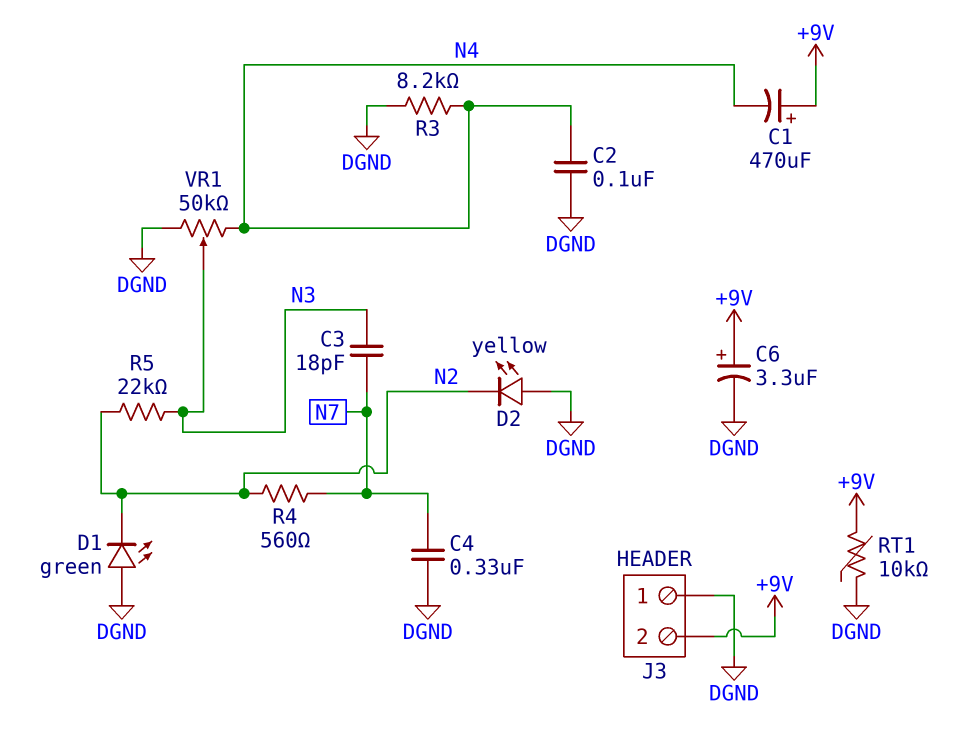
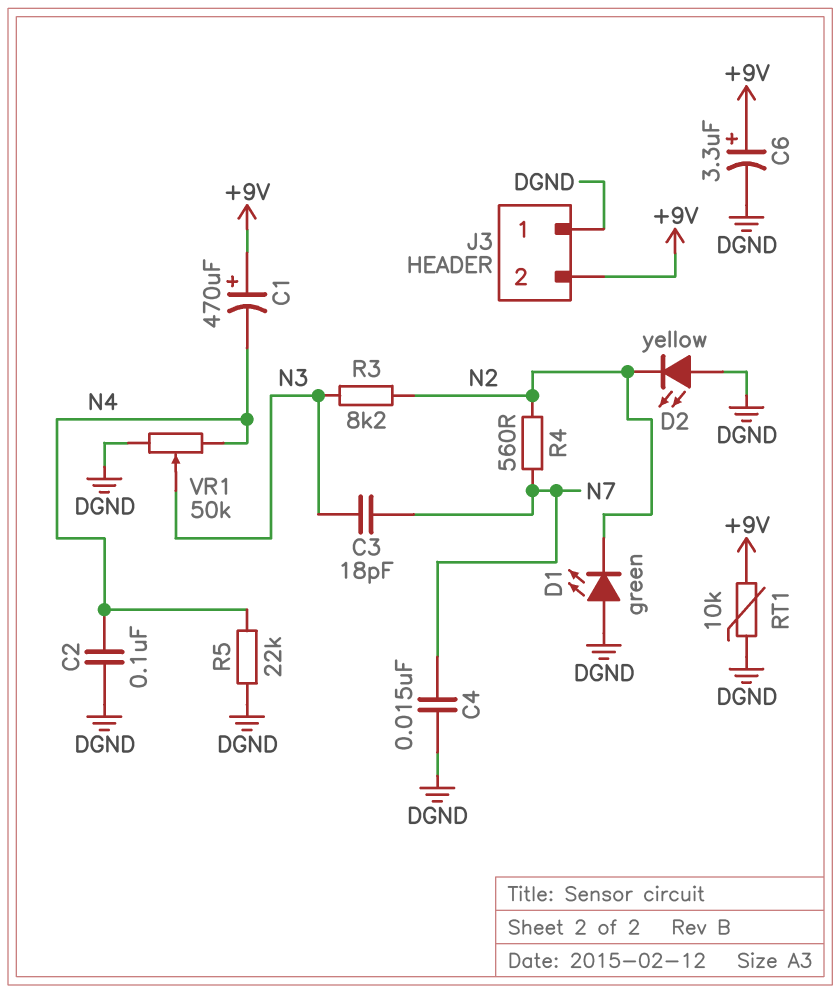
C4: 330nF (DGND, N7) -> 15nF (DGND, N7)
R3: 8.2k (DGND, N4) -> 8.2k (N2, N3)
R5: 22k (N2, N3) -> 22k (DGND, N4)

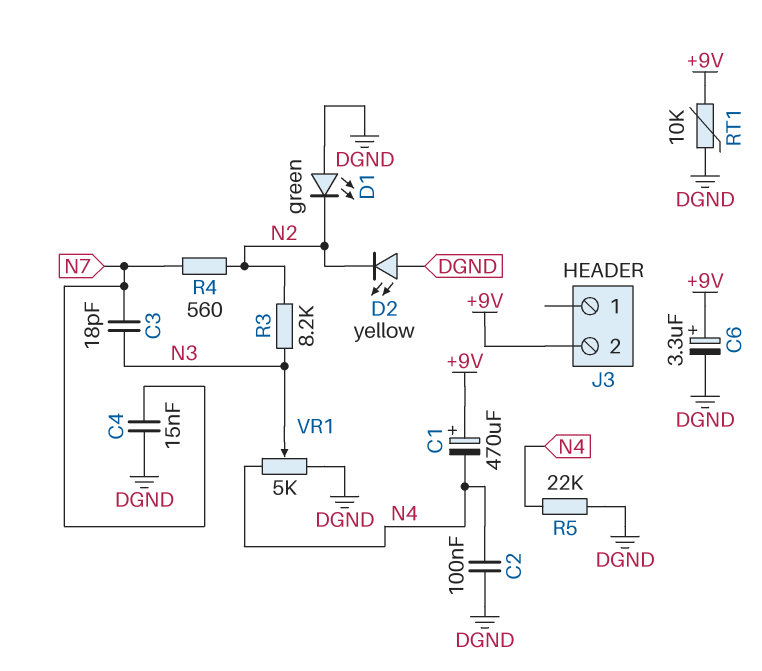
J3 pin 1: DGND -> none
VR1: 50k (DGND, N4, wiper N3) -> 5k (DGND, N4, wiper N3)

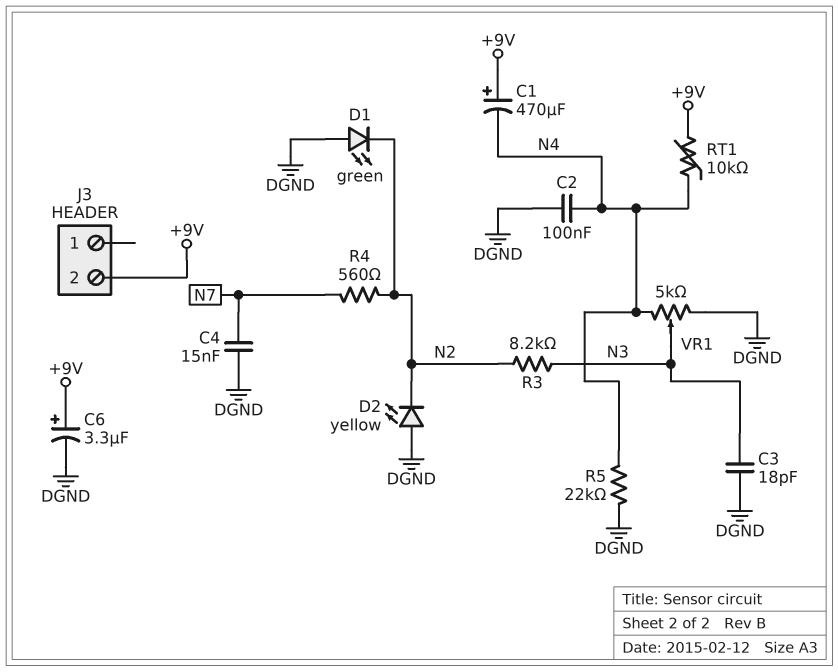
C3: 18pF (N3, N7) -> 18pF (DGND, N3)
RT1: 10k (+9V, DGND) -> 10k (+9V, N4)

